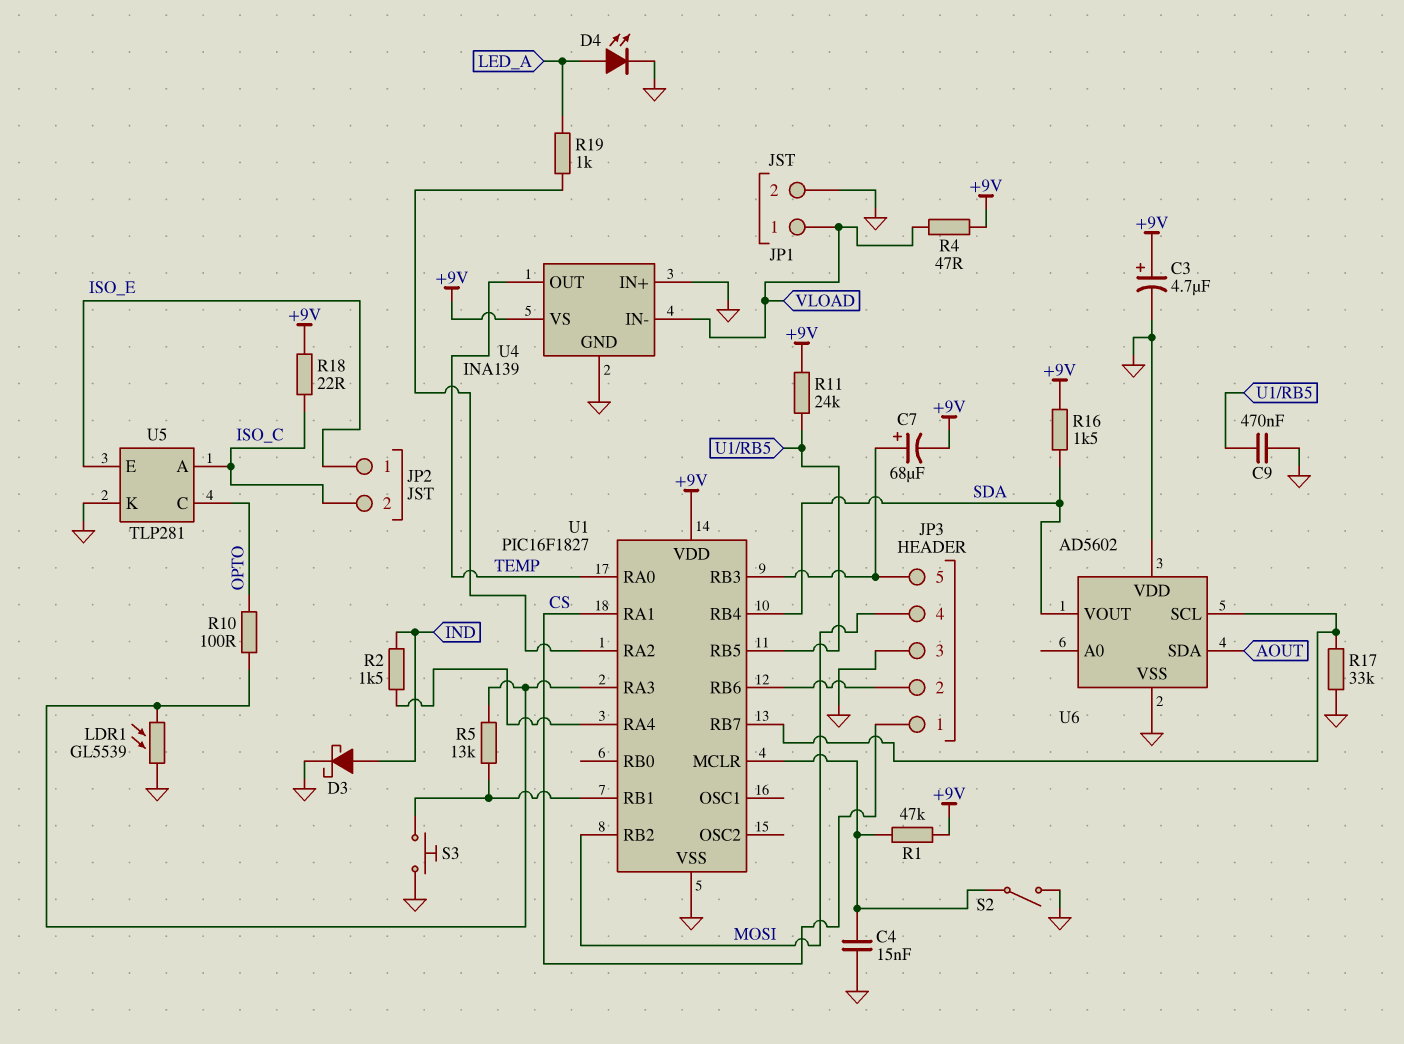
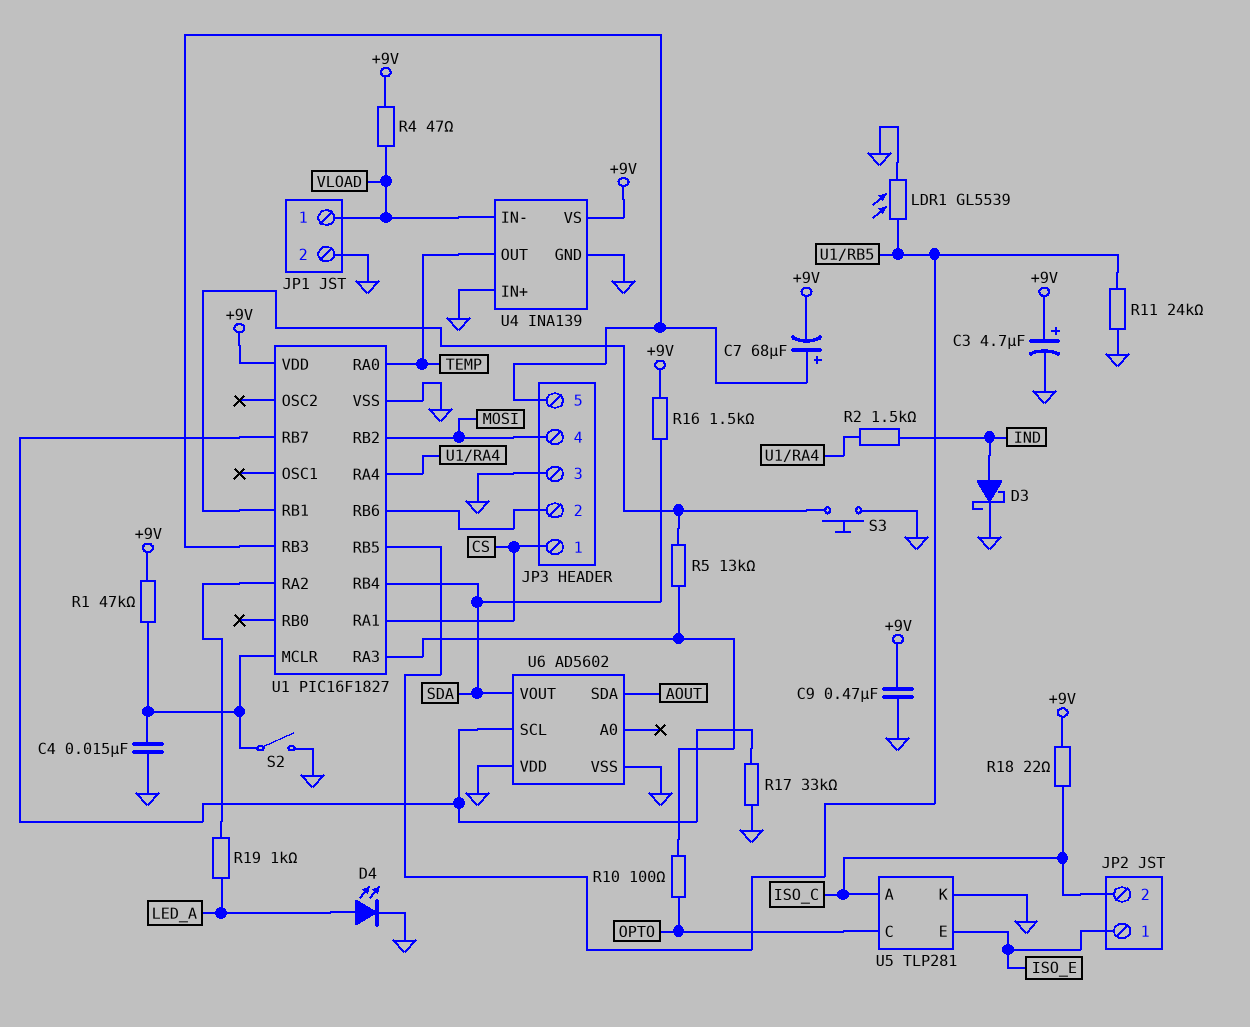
C9: 470nF (GND, U1/RB5) -> 470nF (+9V, GND)
LDR1: GL5539 (GND, U1/RA3) -> GL5539 (GND, U1/RB5)
R11: 24k (+9V, U1/RB5) -> 24k (GND, U1/RB5)

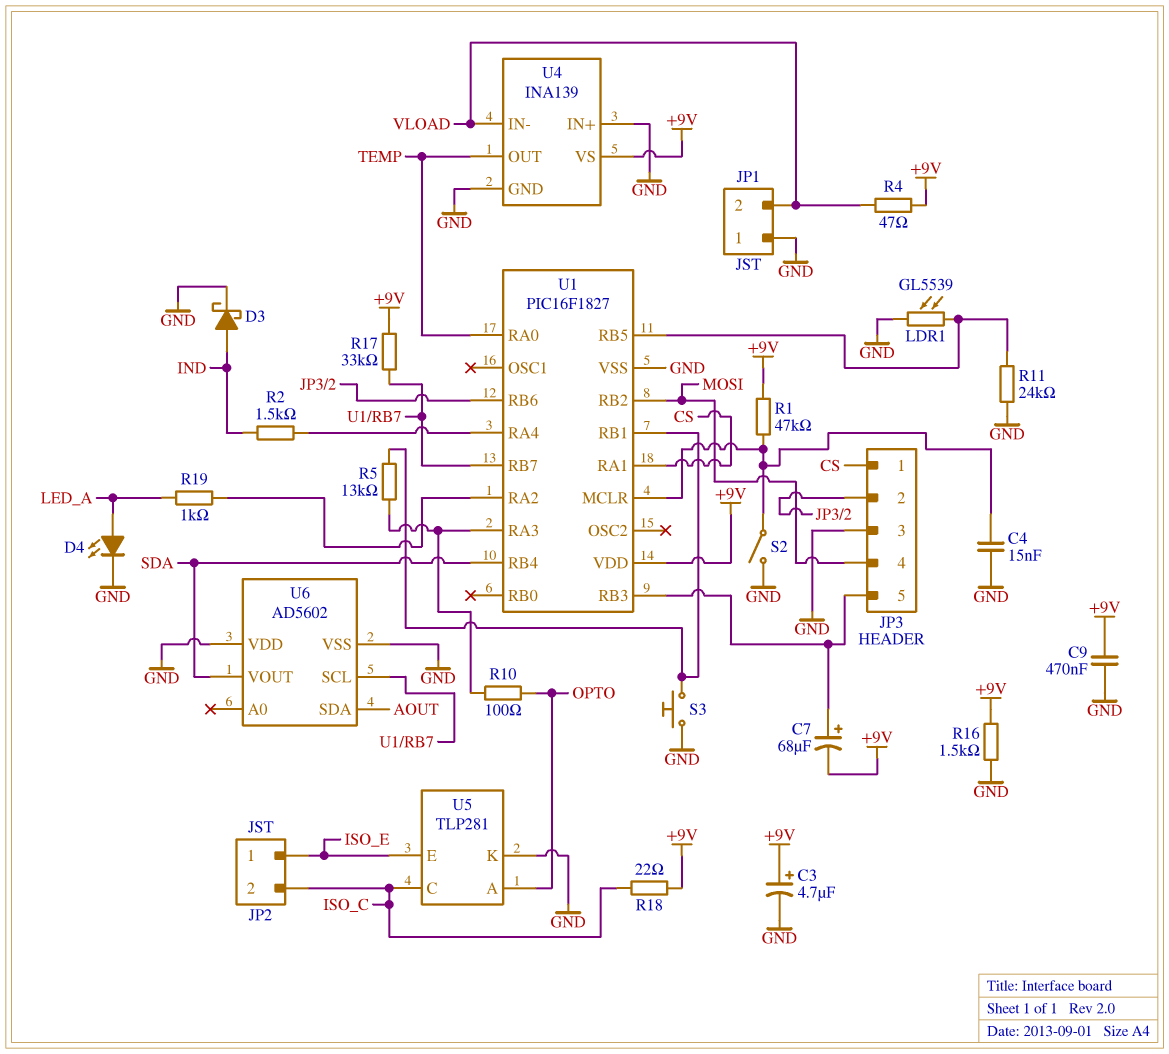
JP1 pin 1: VLOAD -> GND
JP1 pin 2: GND -> VLOAD
R16: 1.5k (+9V, SDA) -> 1.5k (+9V, GND)
R17: 33k (GND, U1/RB7) -> 33k (+9V, U1/RB7)
U5 pin A: ISO_C -> OPTO
U5 pin C: OPTO -> ISO_C

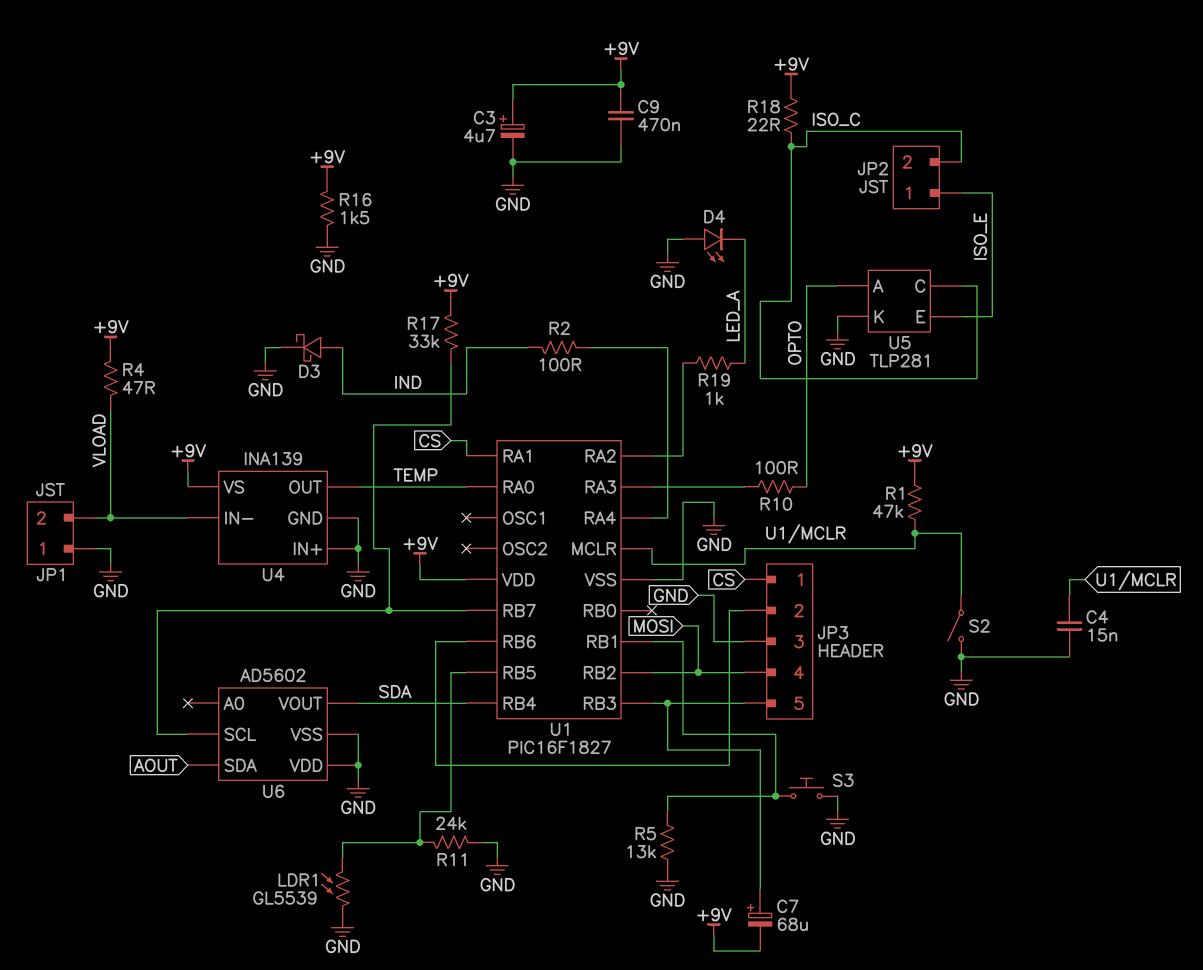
D4: LED (A LED_A, K GND) -> LED (A GND, K LED_A)
R2: 1.5k (IND, U1/RA4) -> 100 (IND, U1/RA4)
R5: 13k (U1/RA3, U1/RB1) -> 13k (GND, U1/RB1)

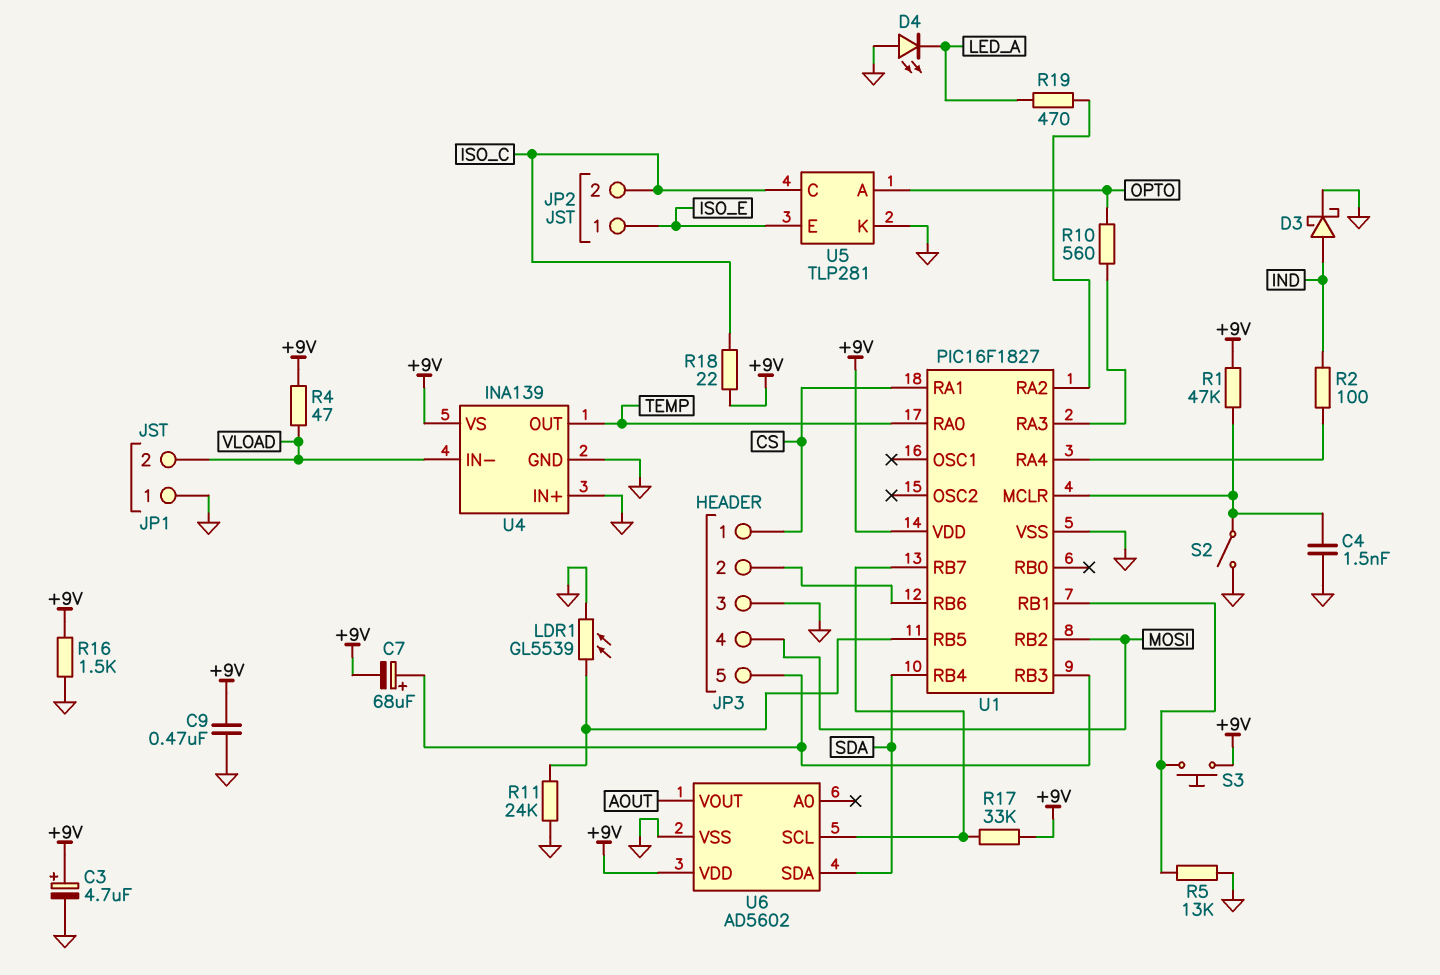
C4: 15nF (GND, U1/MCLR) -> 1.5nF (GND, U1/MCLR)
R10: 100 (OPTO, U1/RA3) -> 560 (OPTO, U1/RA3)
R19: 1k (LED_A, U1/RA2) -> 470 (LED_A, U1/RA2)
S3: button (GND, U1/RB1) -> button (+9V, U1/RB1)
U6 pin SDA: AOUT -> SDA
U6 pin VDD: GND -> +9V
U6 pin VOUT: SDA -> AOUT

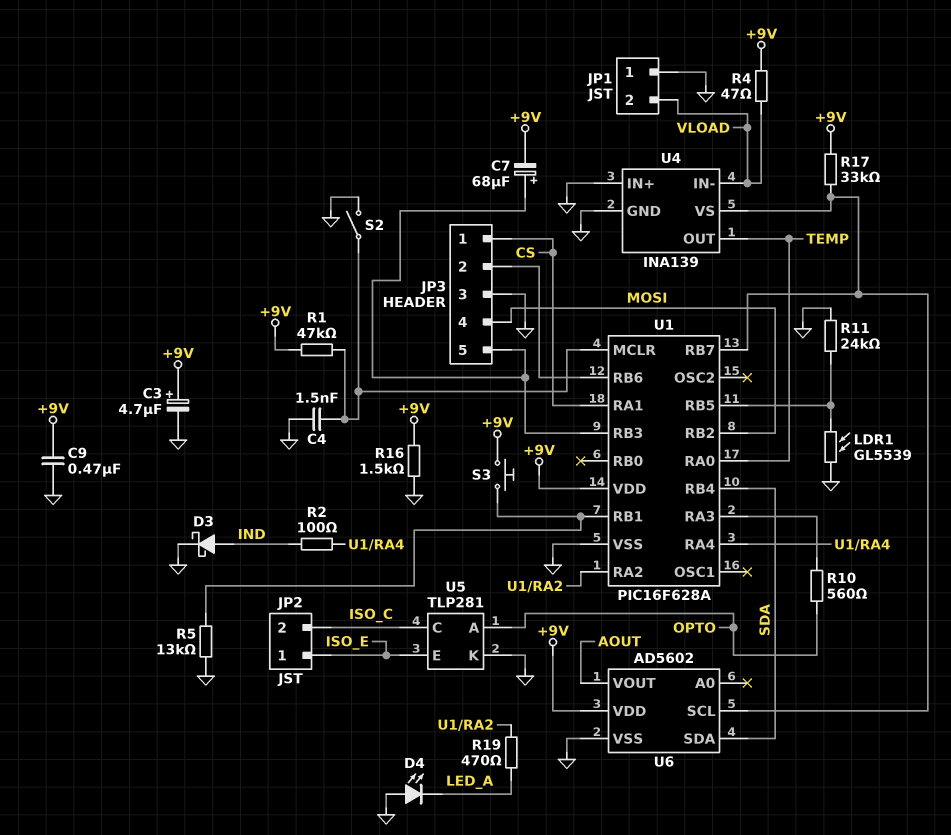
R18: 22 (+9V, ISO_C) -> none
U1: PIC16F1827 -> PIC16F628A
U4 pin VS: +9V -> U1/RB7

